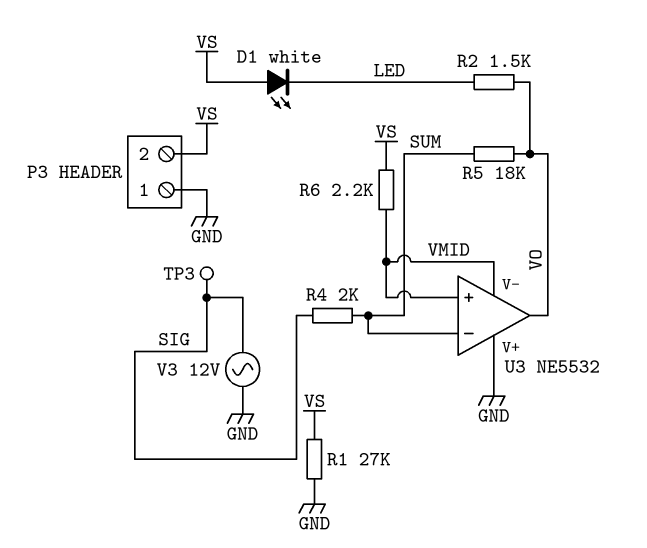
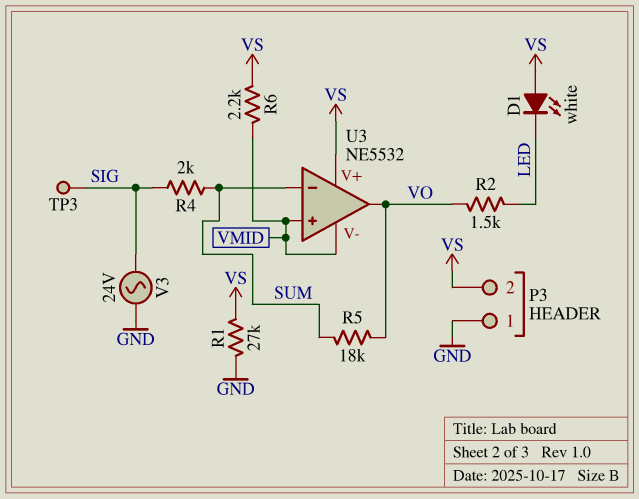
U3 pin V+: GND -> VS
V3: AC 12V (GND, SIG) -> AC 24V (GND, SIG)

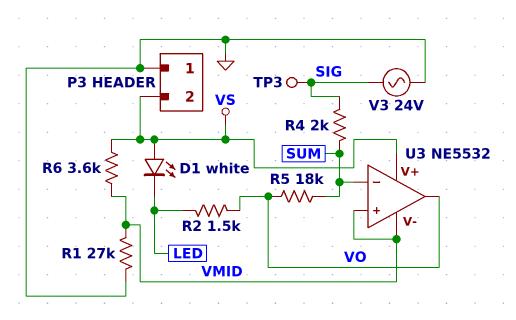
R1: 27k (GND, VS) -> 27k (GND, VMID)
R6: 2.2k (VMID, VS) -> 3.6k (VMID, VS)

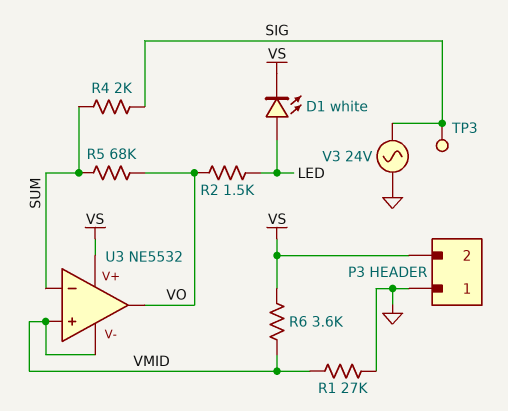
D1: LED white (A VS, K LED) -> LED white (A LED, K VS)
R5: 18k (SUM, VO) -> 68k (SUM, VO)

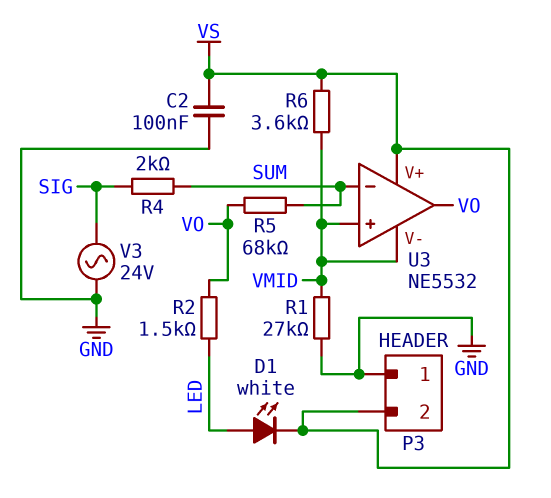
C2: none -> 100nF (GND, VS)
TP3: test point (SIG) -> none

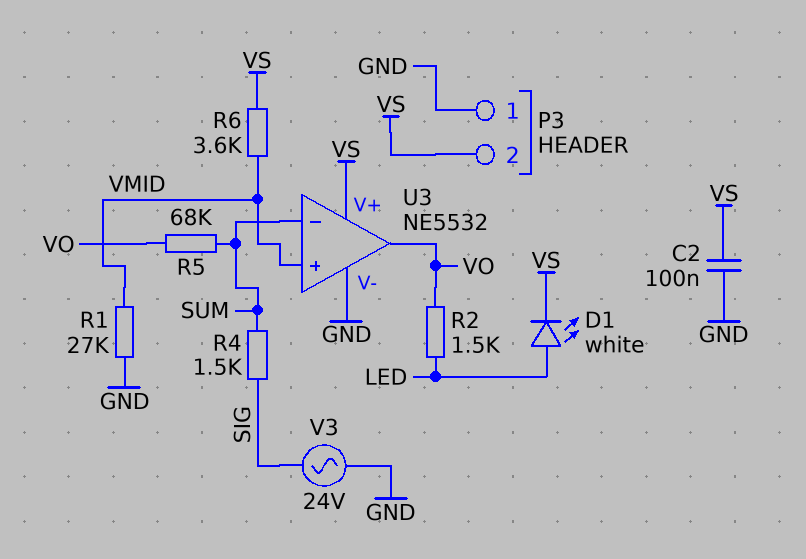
R4: 2k (SIG, SUM) -> 1.5k (SIG, SUM)
U3 pin V-: VMID -> GND

